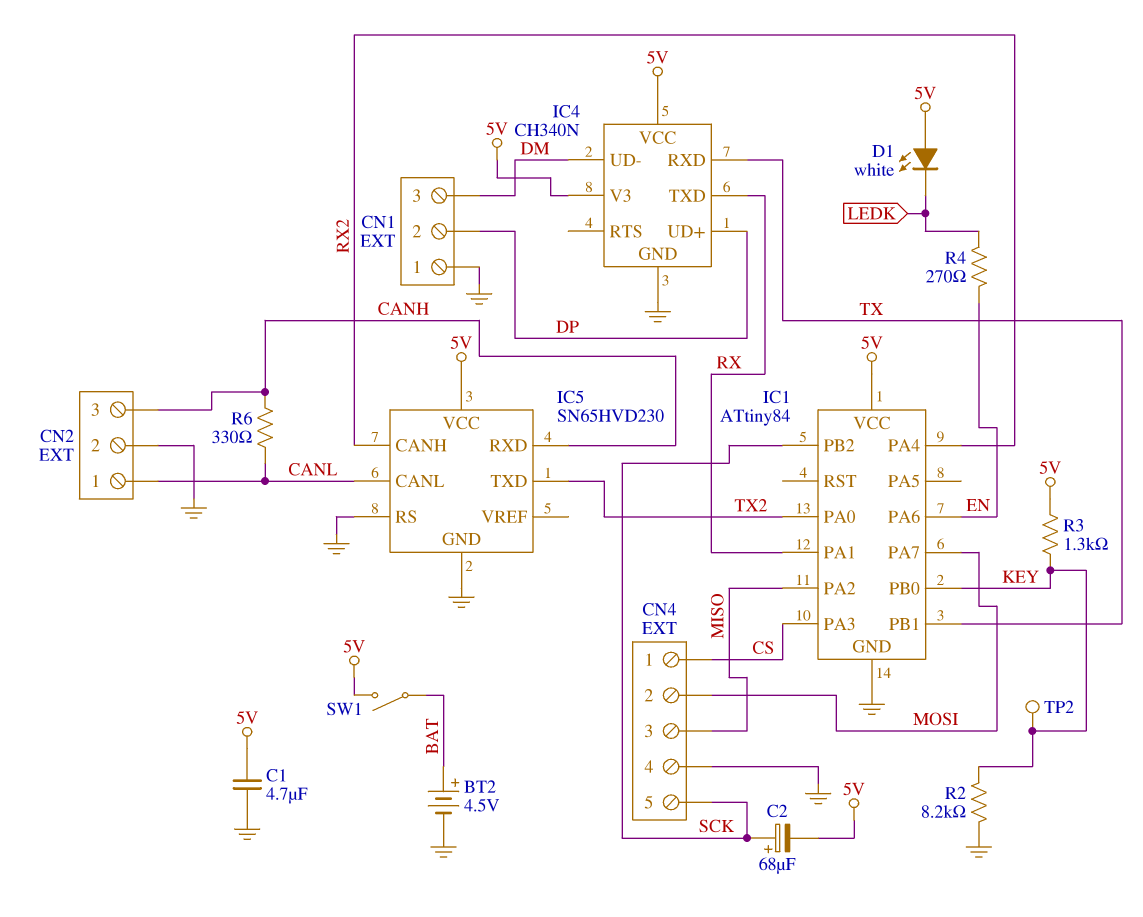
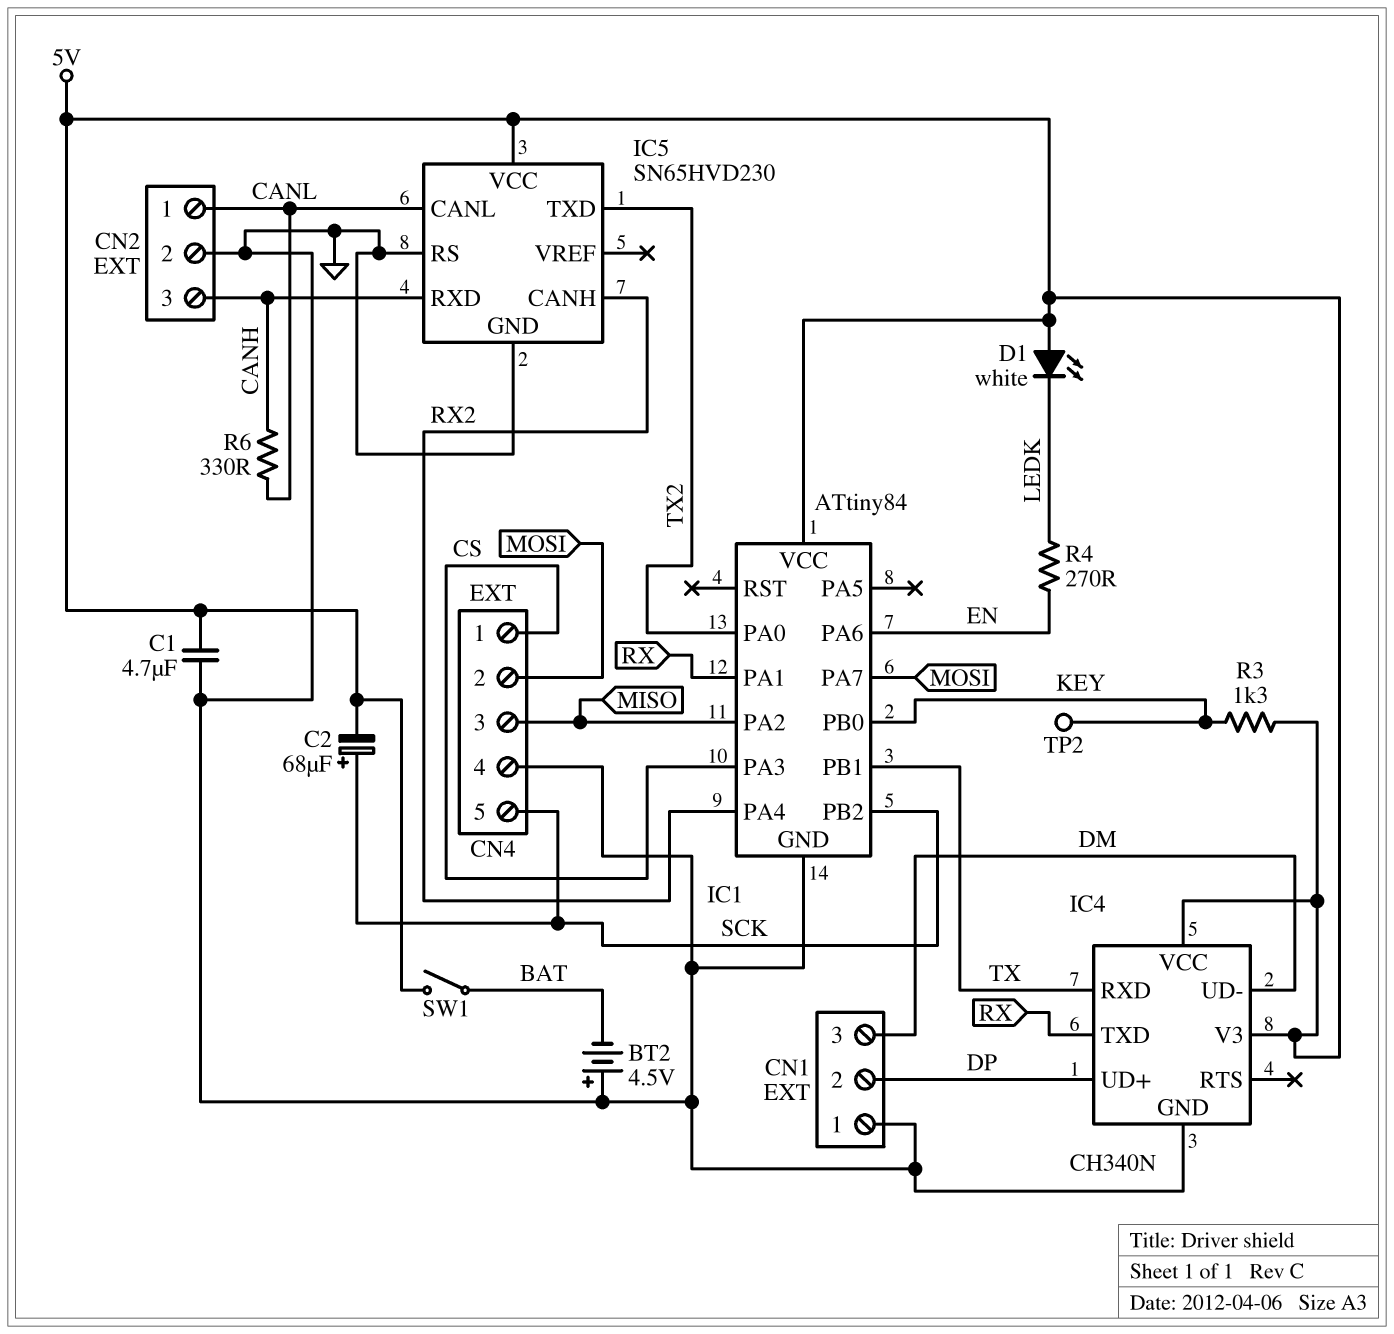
BT2: 4.5V (plus BAT, minus GND) -> 4.5V (plus GND, minus BAT)
R2: 8.2k (GND, KEY) -> none

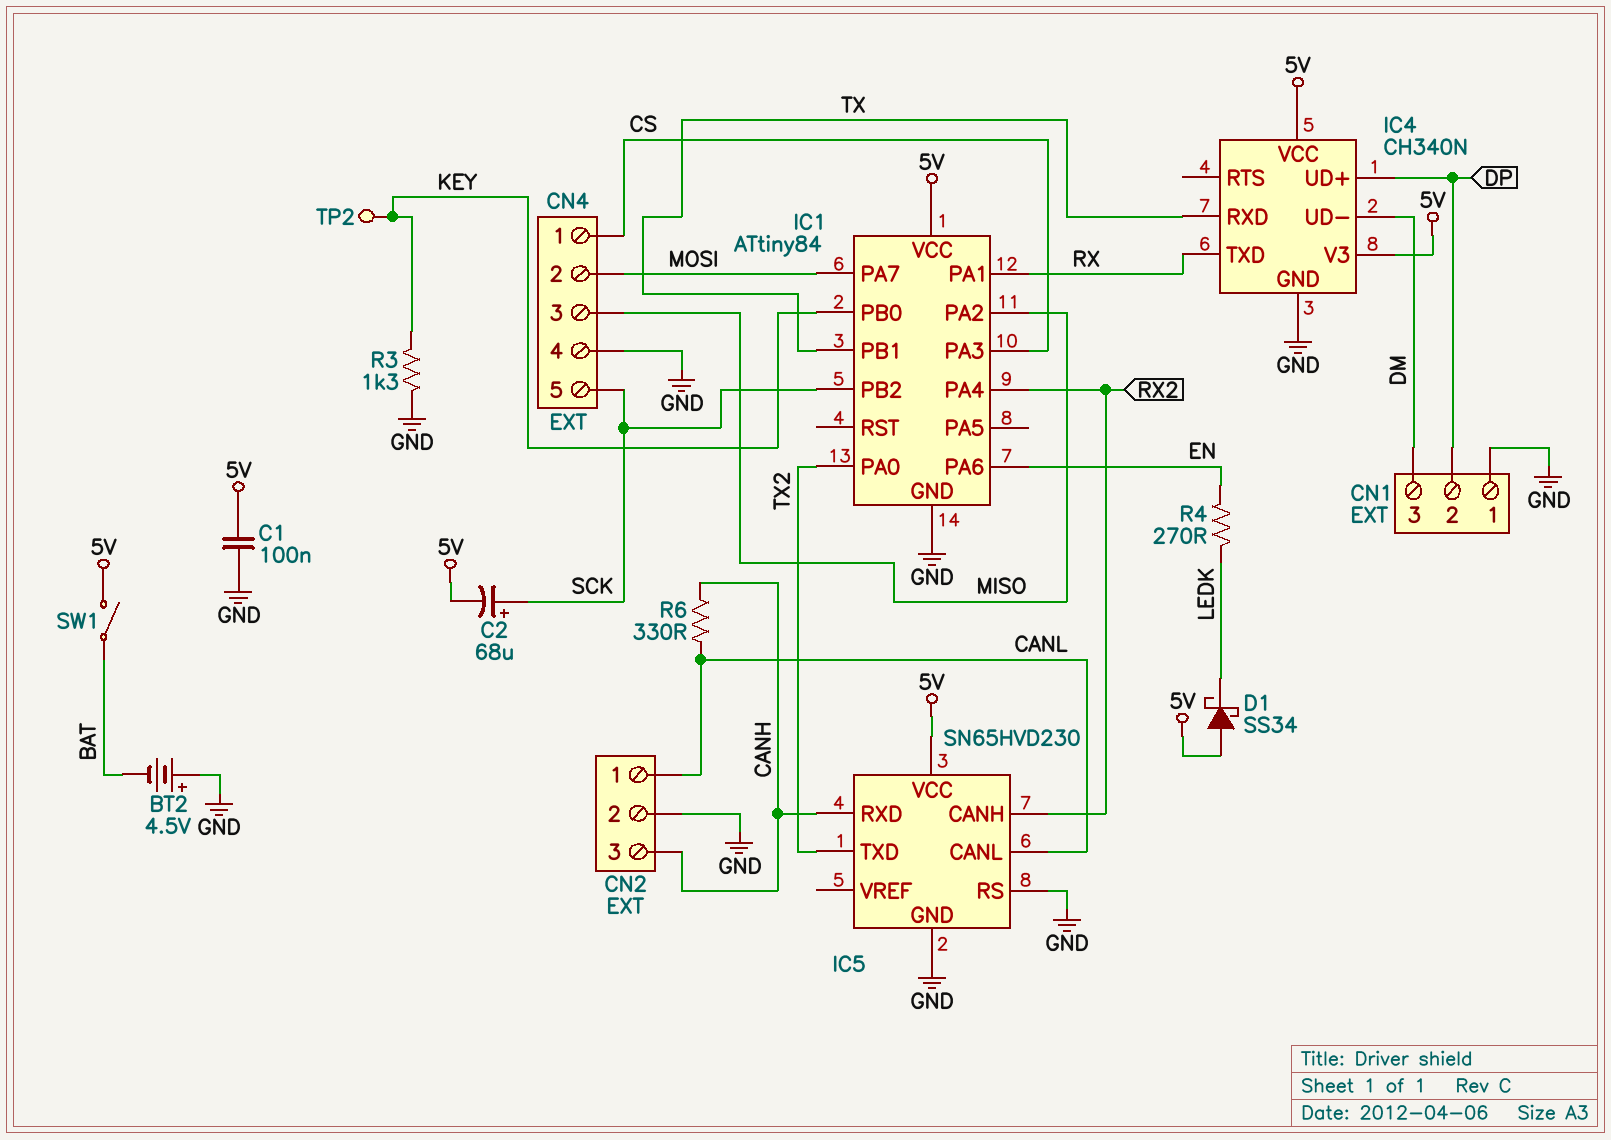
C1: 4.7uF (5V, GND) -> 100nF (5V, GND)
D1: LED white (A 5V, K LEDK) -> schottky SS34 (A 5V, K LEDK)
R3: 1.3k (5V, KEY) -> 1.3k (GND, KEY)

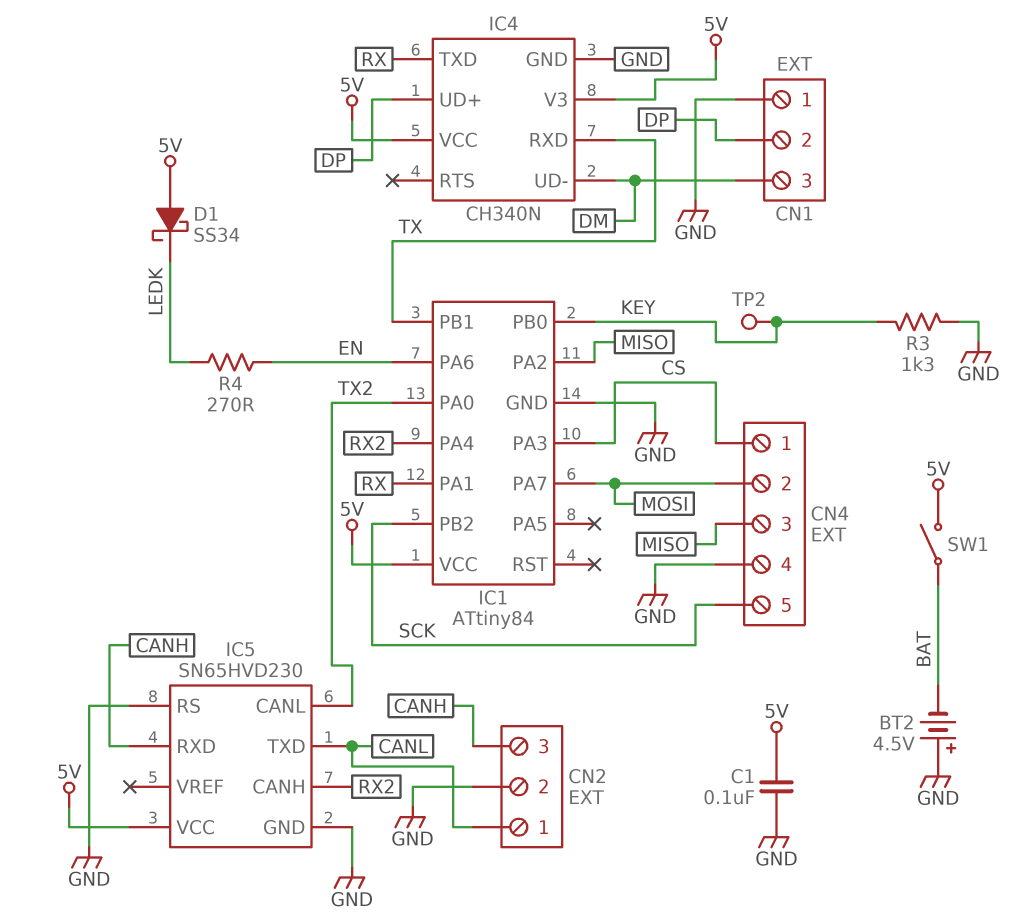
C2: 68uF (plus SCK, minus 5V) -> none
IC5 pin CANL: CANL -> TX2
IC5 pin TXD: TX2 -> CANL
R6: 330 (CANH, CANL) -> none

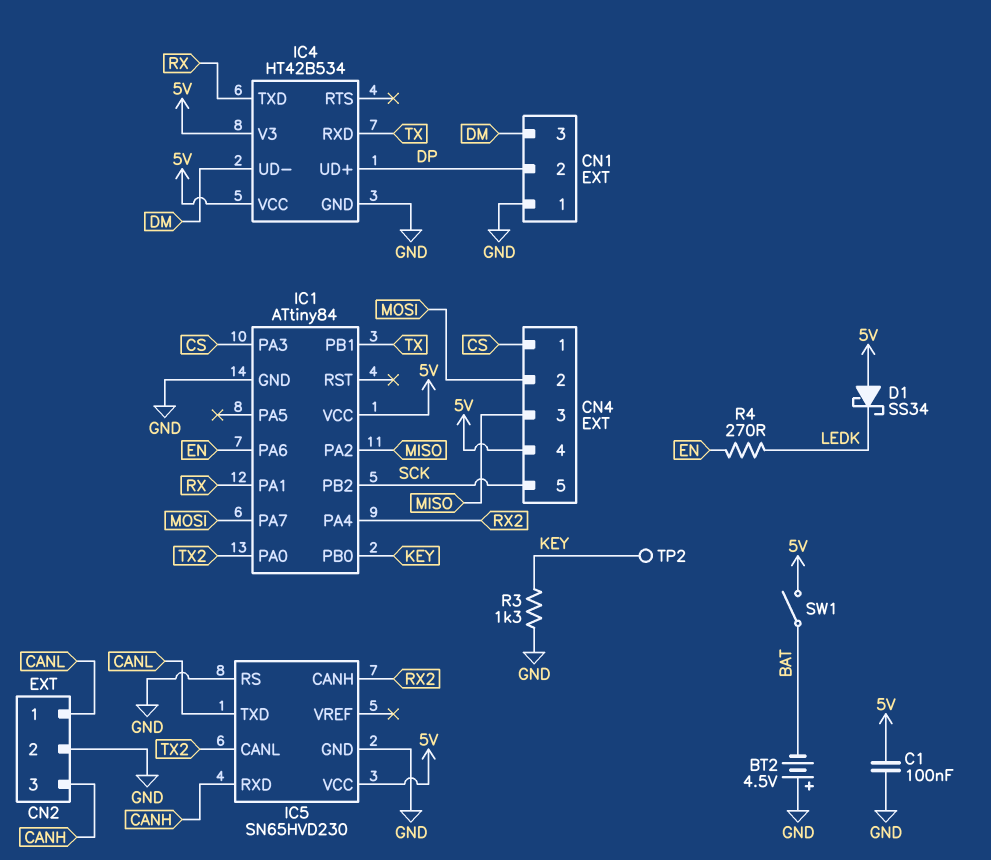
CN4 pin 4: GND -> 5V
IC4: CH340N -> HT42B534

